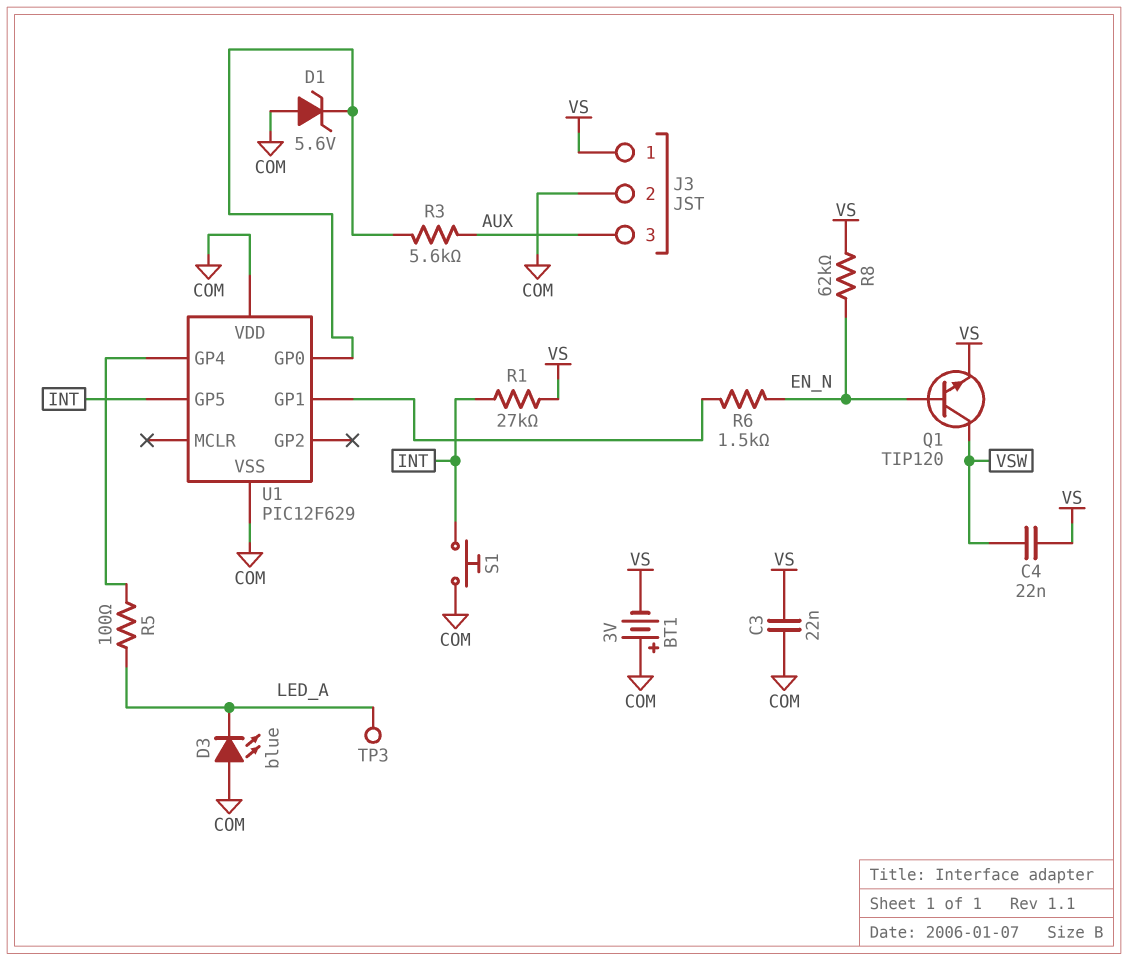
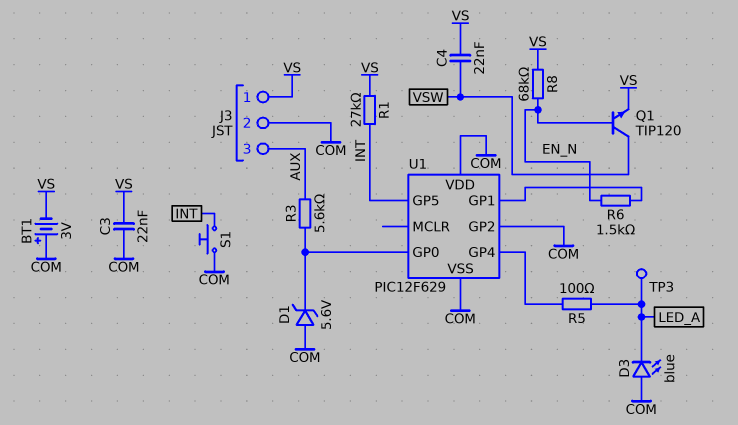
R8: 62k (EN_N, VS) -> 68k (EN_N, VS)
U1 pin GP2: none -> COM

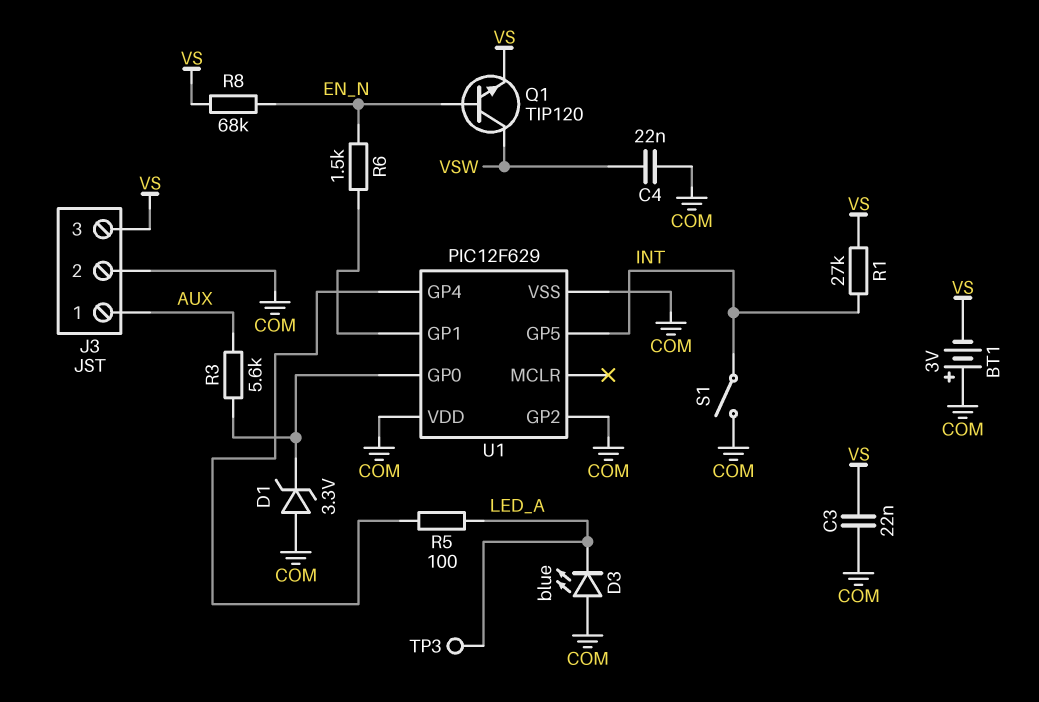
C4: 22nF (VS, VSW) -> 22nF (COM, VSW)
D1: zener 5.6V (A COM, K U1/GP0) -> zener 3.3V (A COM, K U1/GP0)
J3 pin 1: VS -> AUX
J3 pin 3: AUX -> VS
S1: button (COM, INT) -> switch (COM, INT)

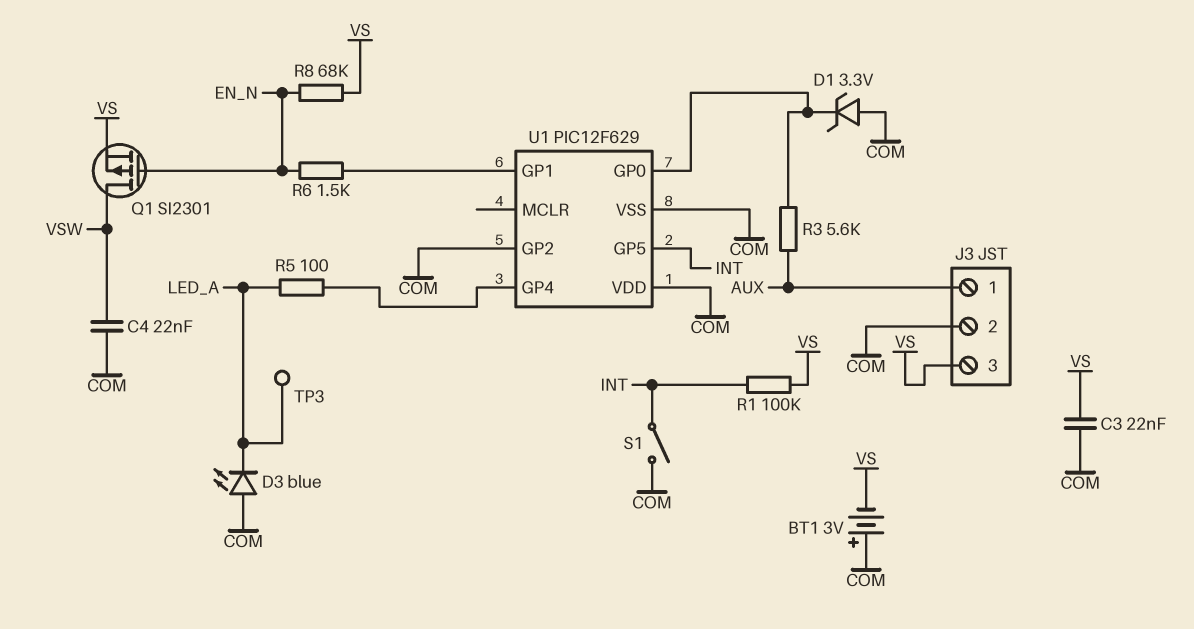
Q1: NPN TIP120 (B EN_N, C VSW, E VS) -> PMOS SI2301 (G EN_N, D VSW, S VS)
R1: 27k (INT, VS) -> 100k (INT, VS)

